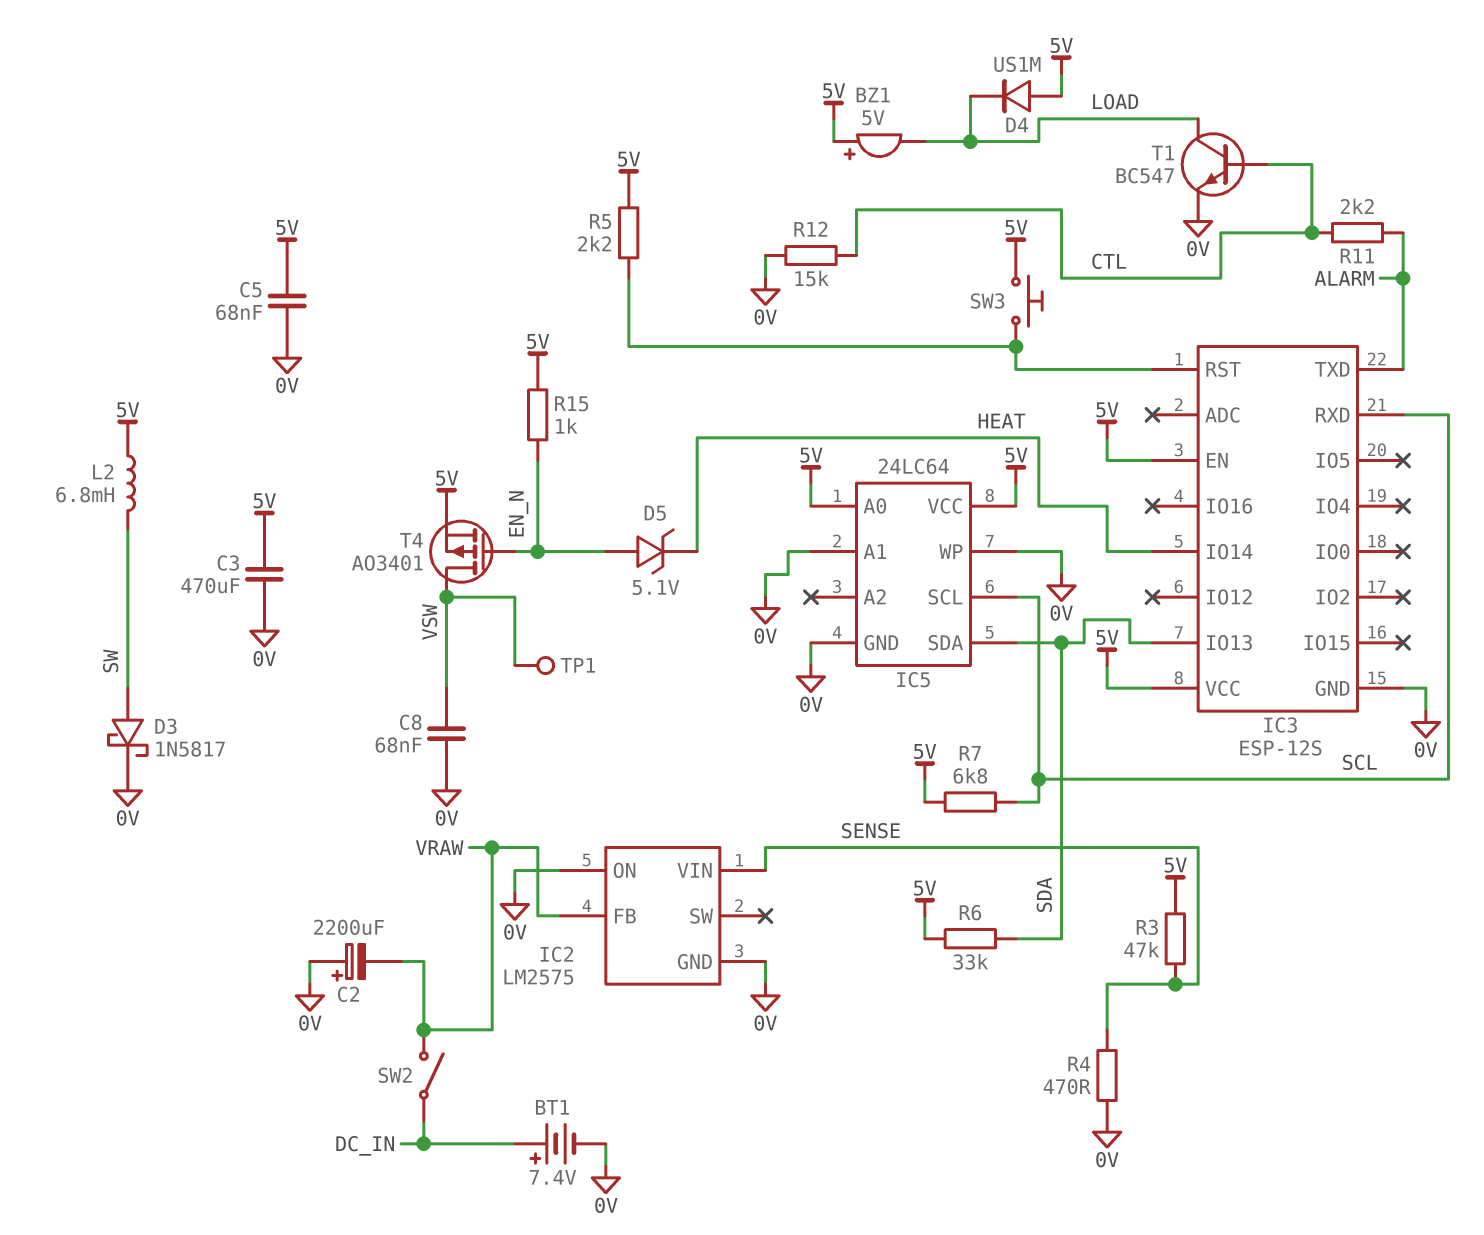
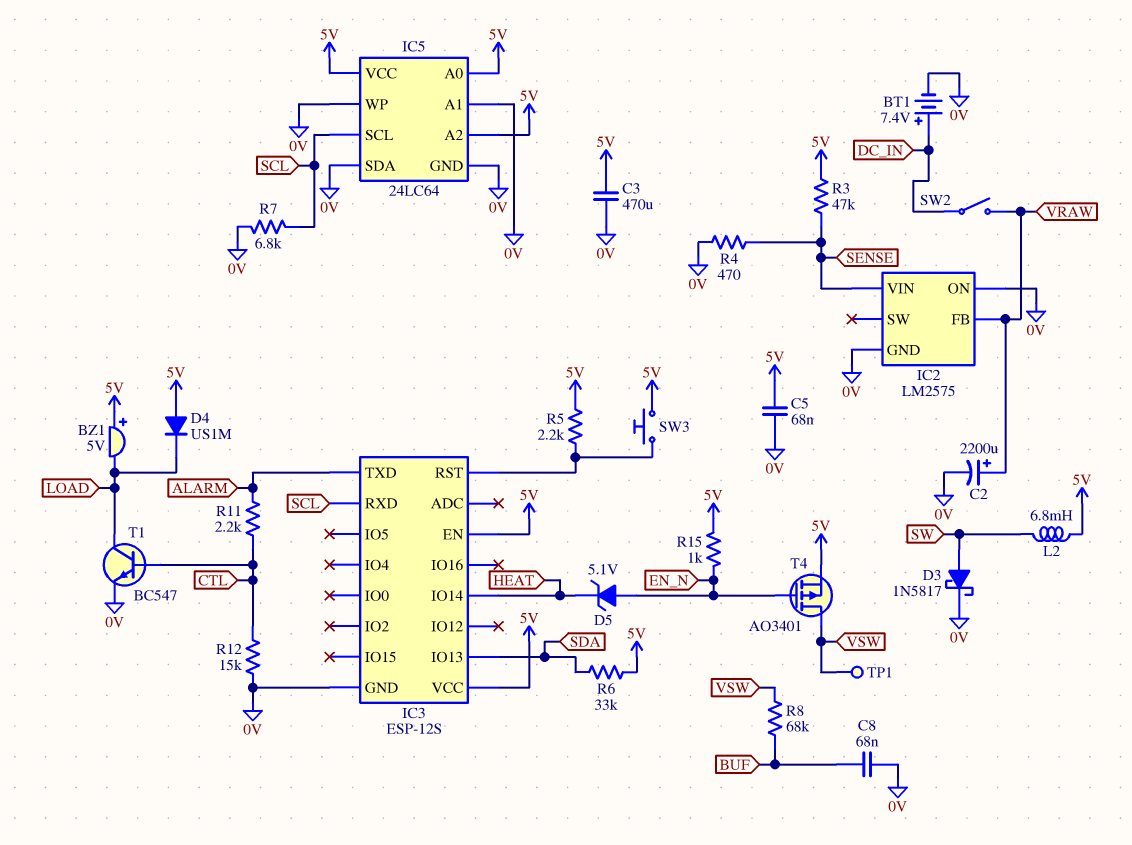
C2: 2200uF (plus 0V, minus VRAW) -> 2200uF (plus VRAW, minus 0V)
C8: 68nF (0V, VSW) -> 68nF (0V, BUF)
IC5 pin A2: none -> 5V
IC5 pin SDA: SDA -> 0V
R7: 6.8k (5V, SCL) -> 6.8k (0V, SCL)
R8: none -> 68k (BUF, VSW)

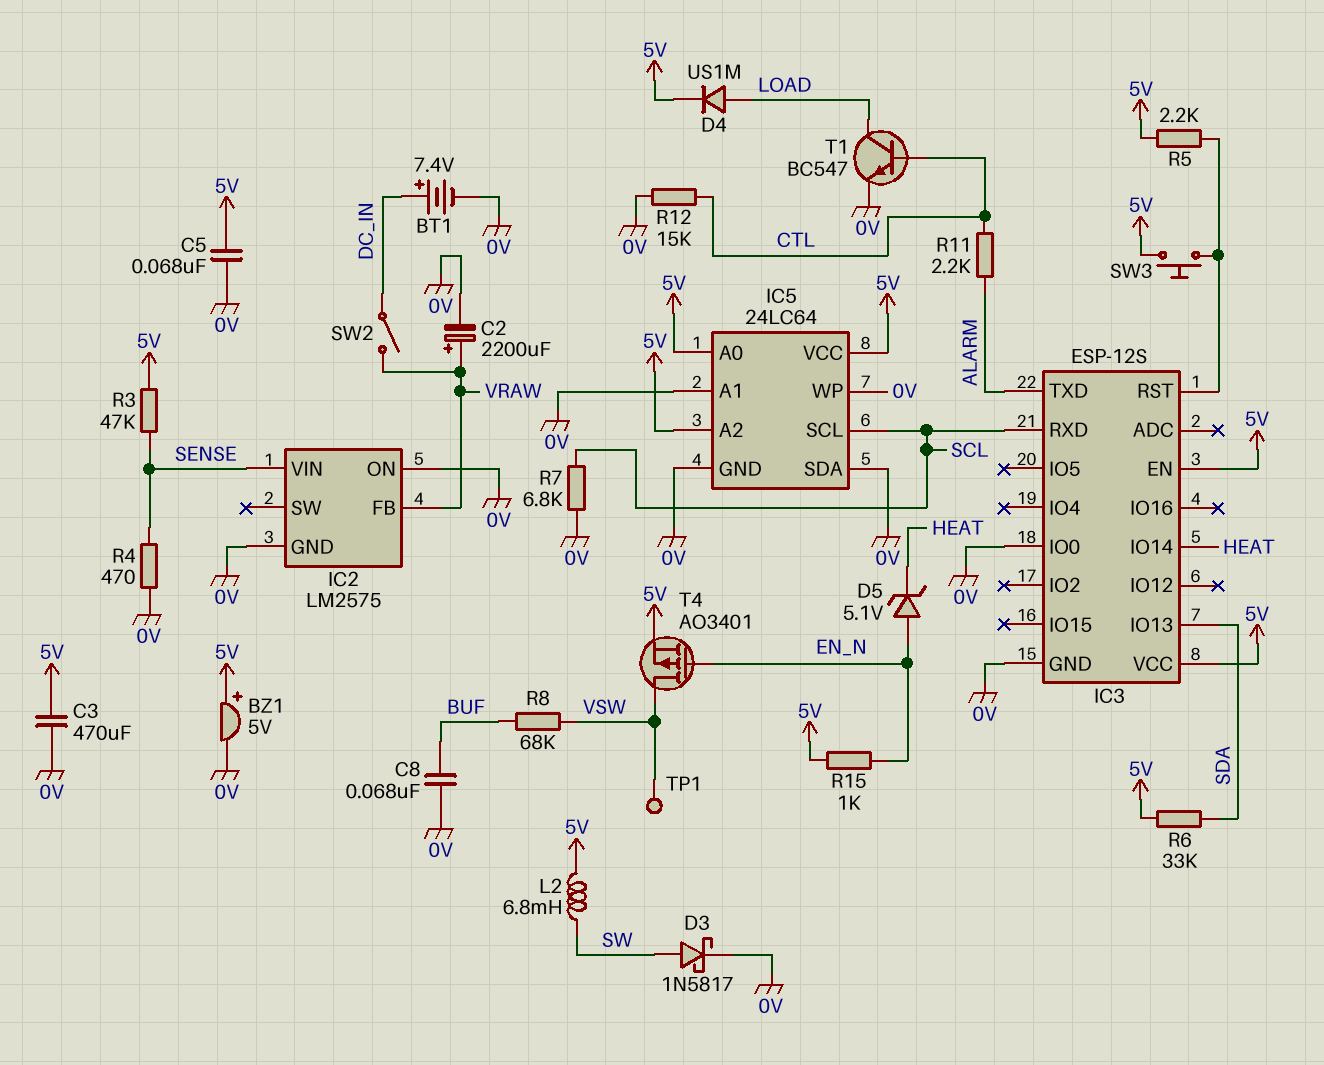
BZ1: buzzer 5V (plus 5V, minus LOAD) -> buzzer 5V (plus 5V, minus 0V)
D4: diode US1M (A 5V, K LOAD) -> diode US1M (A LOAD, K 5V)
IC3 pin IO0: none -> 0V

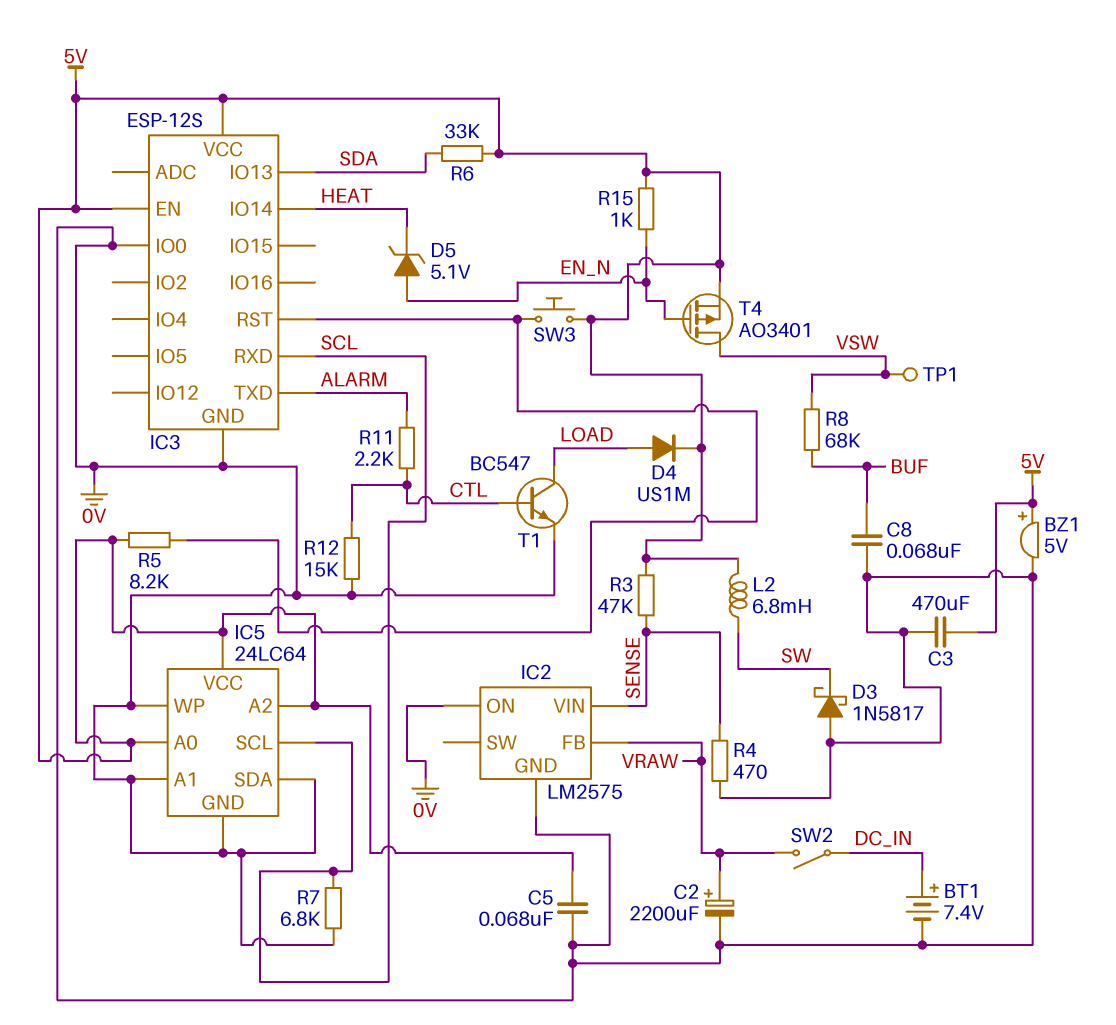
D3: schottky 1N5817 (A SW, K 0V) -> schottky 1N5817 (A 0V, K SW)
R5: 2.2k (5V, IC3/RST) -> 8.2k (5V, IC3/RST)

